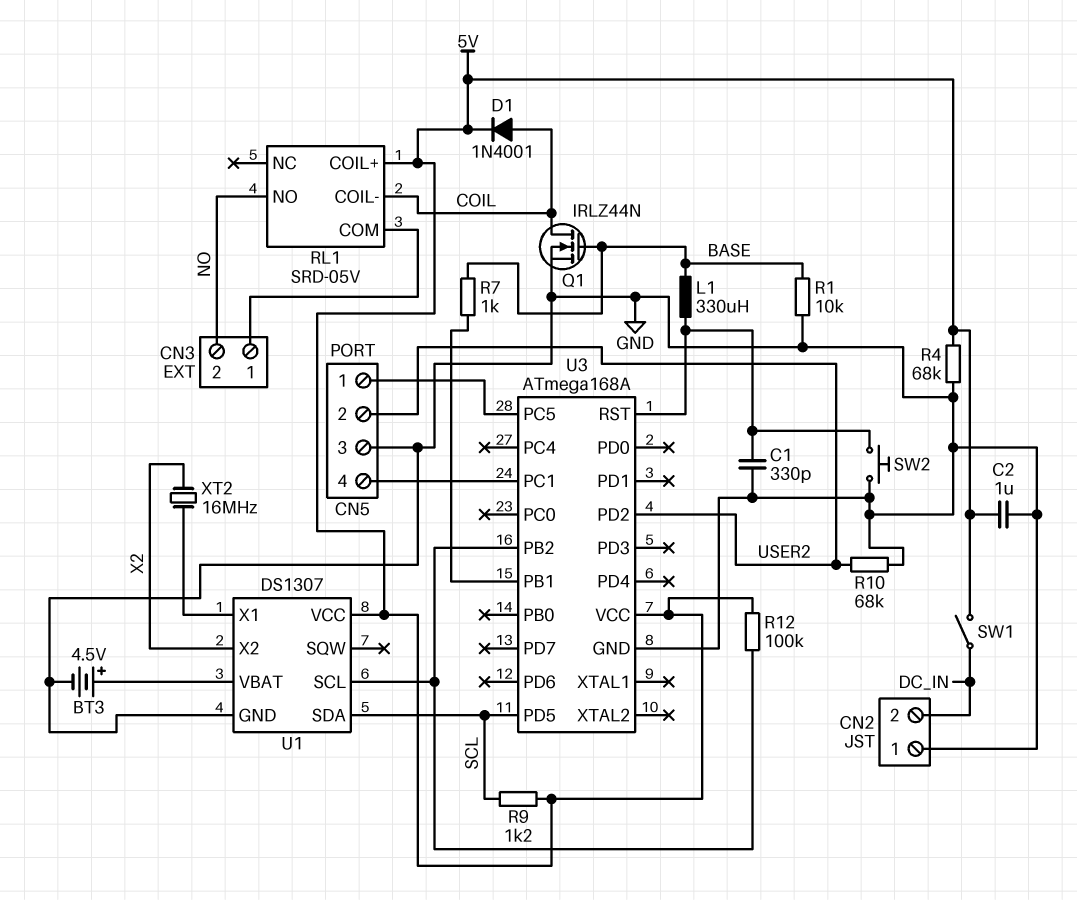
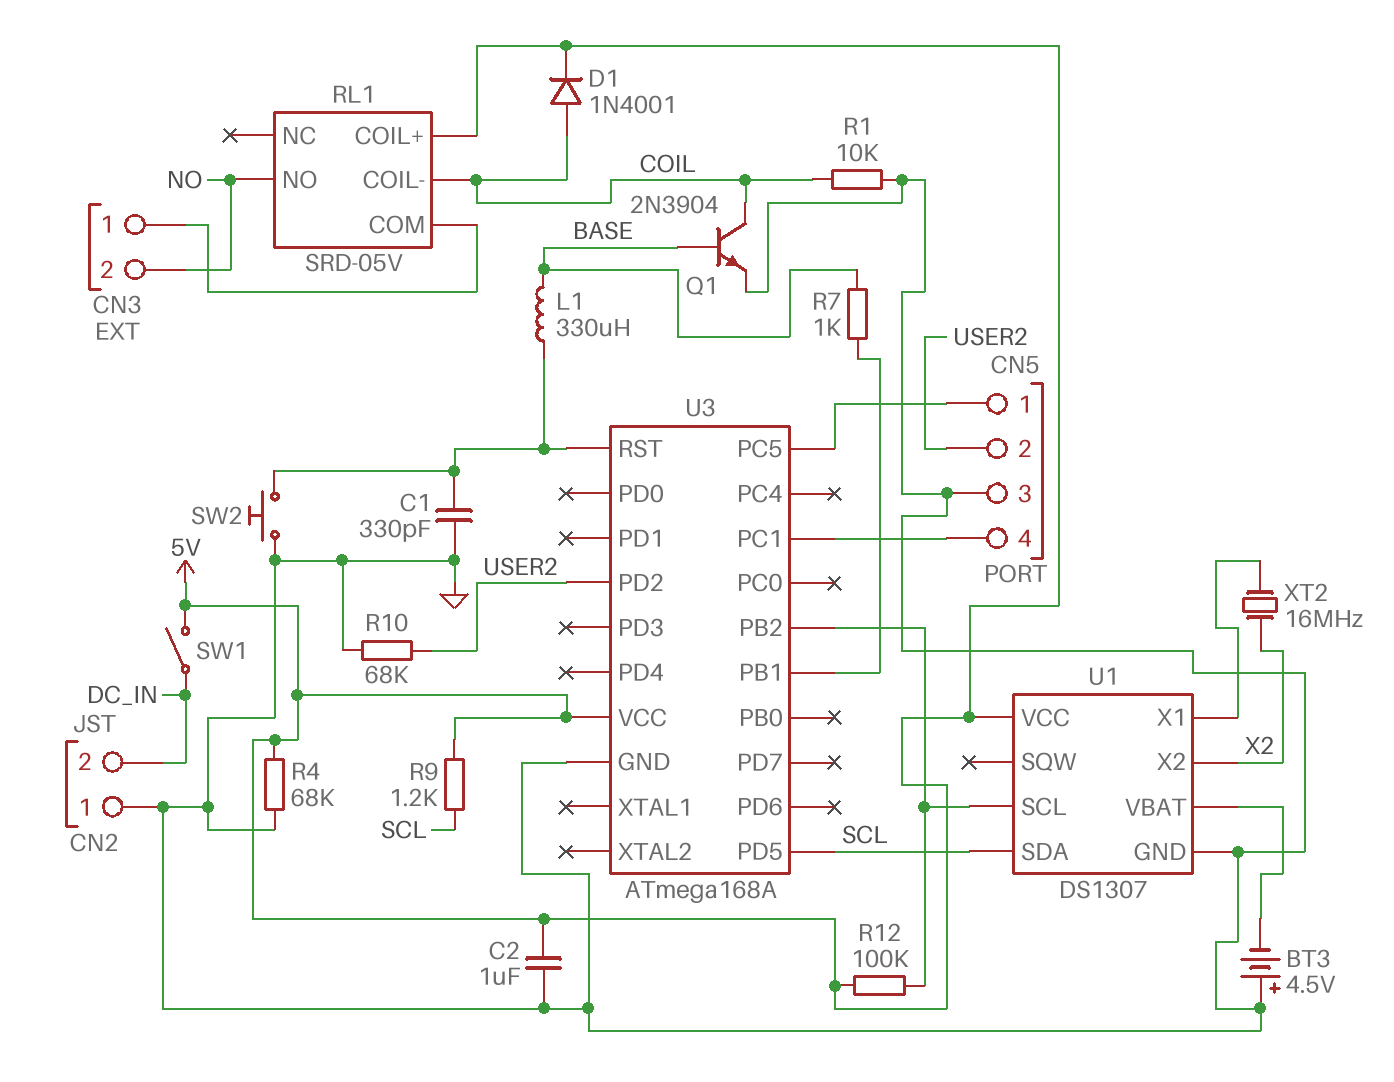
BT3: 4.5V (plus U1/VBAT, minus GND) -> 4.5V (plus GND, minus U1/VBAT)
Q1: NMOS IRLZ44N (G BASE, D COIL, S GND) -> NPN 2N3904 (B BASE, C COIL, E GND)
R1: 10k (BASE, GND) -> 10k (COIL, GND)

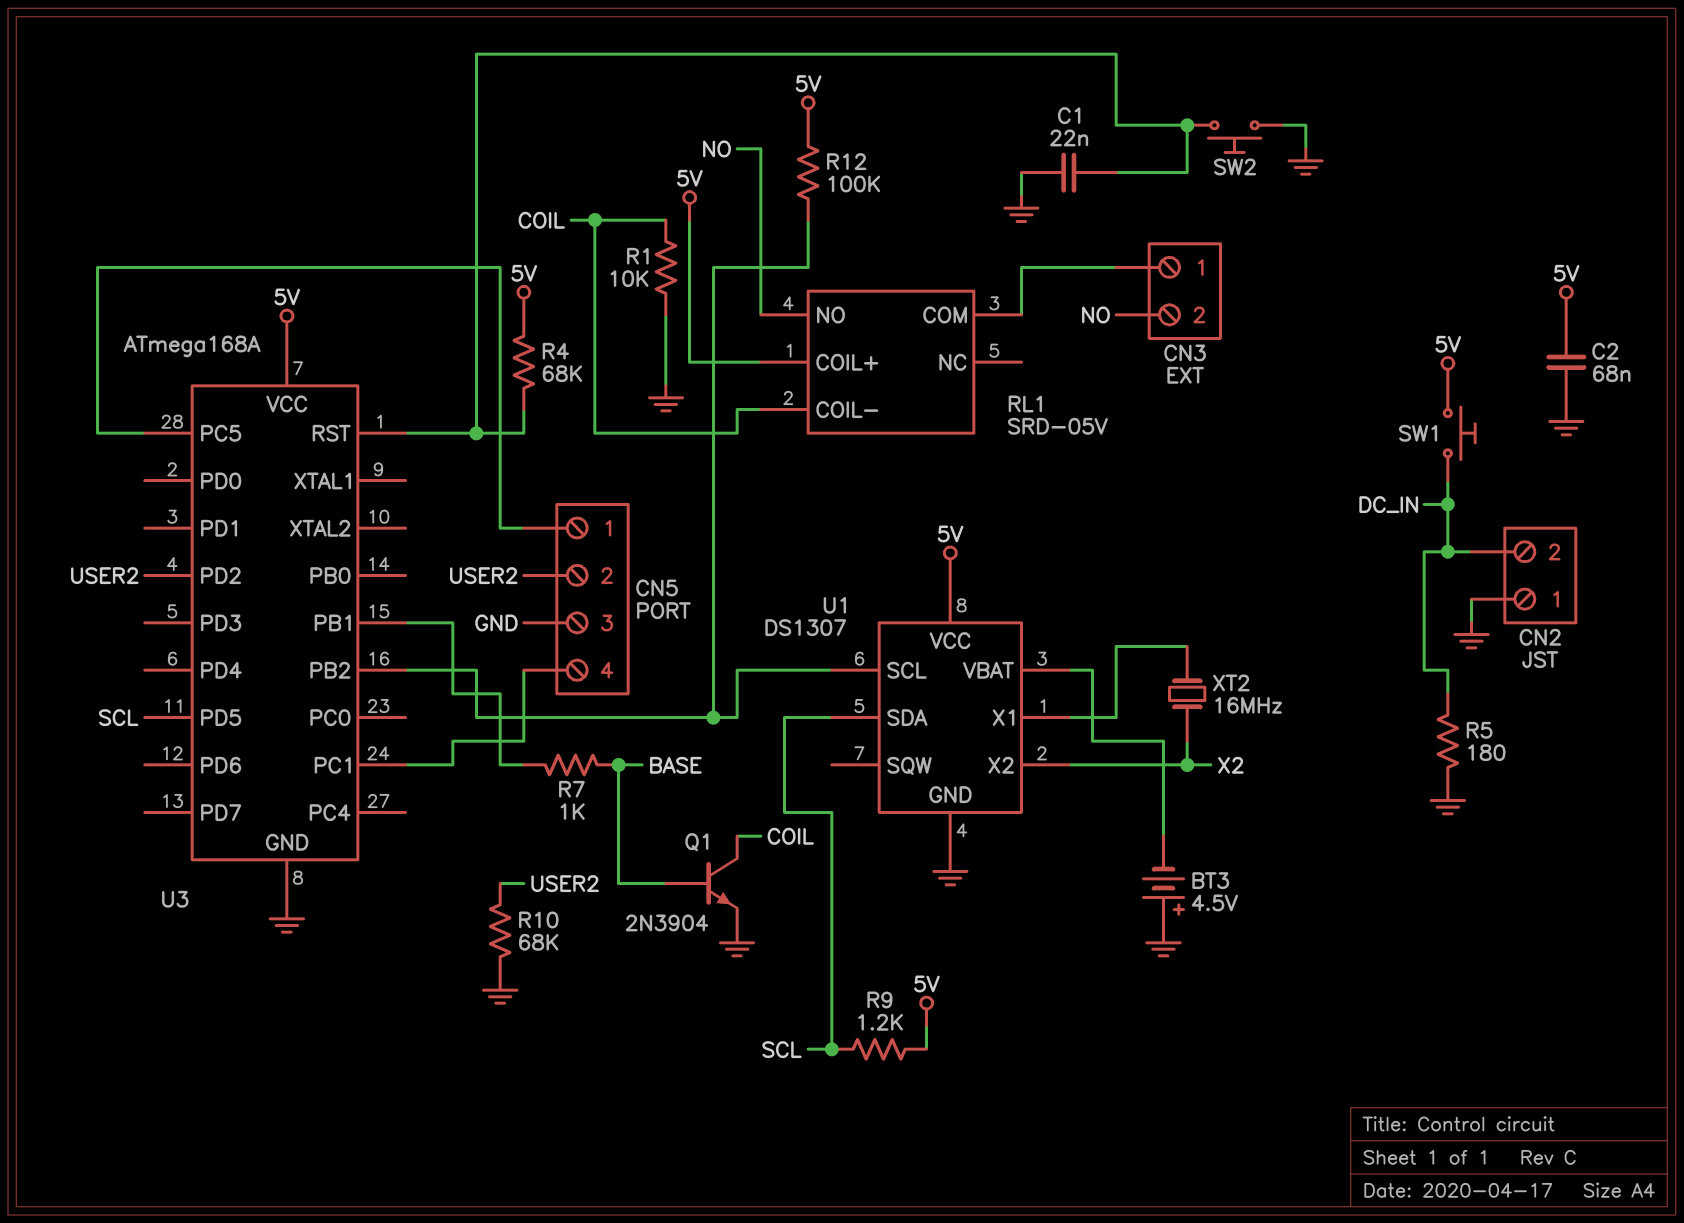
C1: 330pF (GND, U3/RST) -> 22nF (GND, U3/RST)
C2: 1uF (5V, GND) -> 68nF (5V, GND)
D1: diode 1N4001 (A COIL, K 5V) -> none
L1: 330uH (BASE, U3/RST) -> none
R4: 68k (5V, GND) -> 68k (5V, U3/RST)
R5: none -> 180 (DC_IN, GND)
SW1: switch (5V, DC_IN) -> button (5V, DC_IN)

